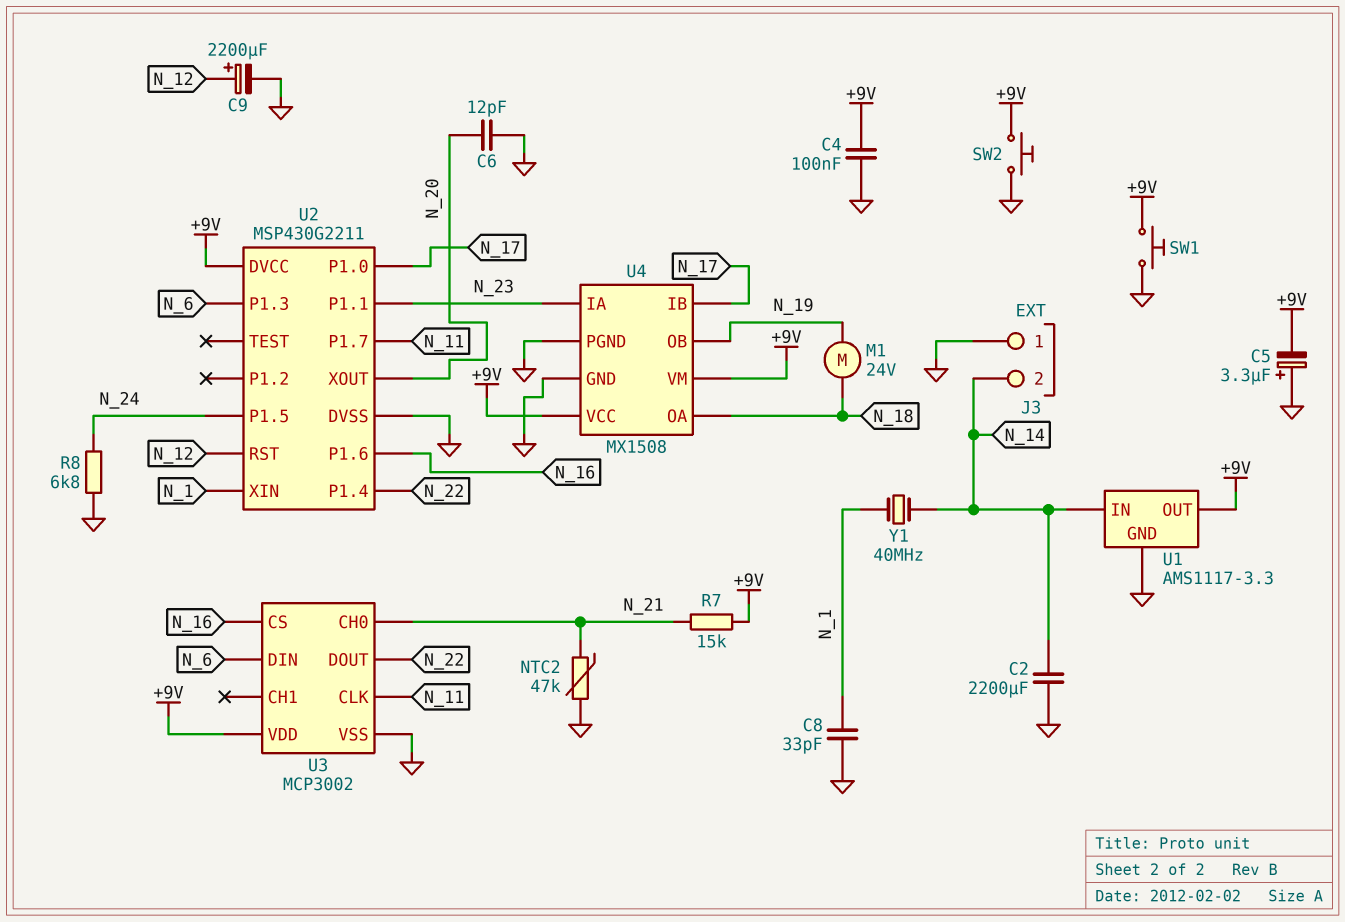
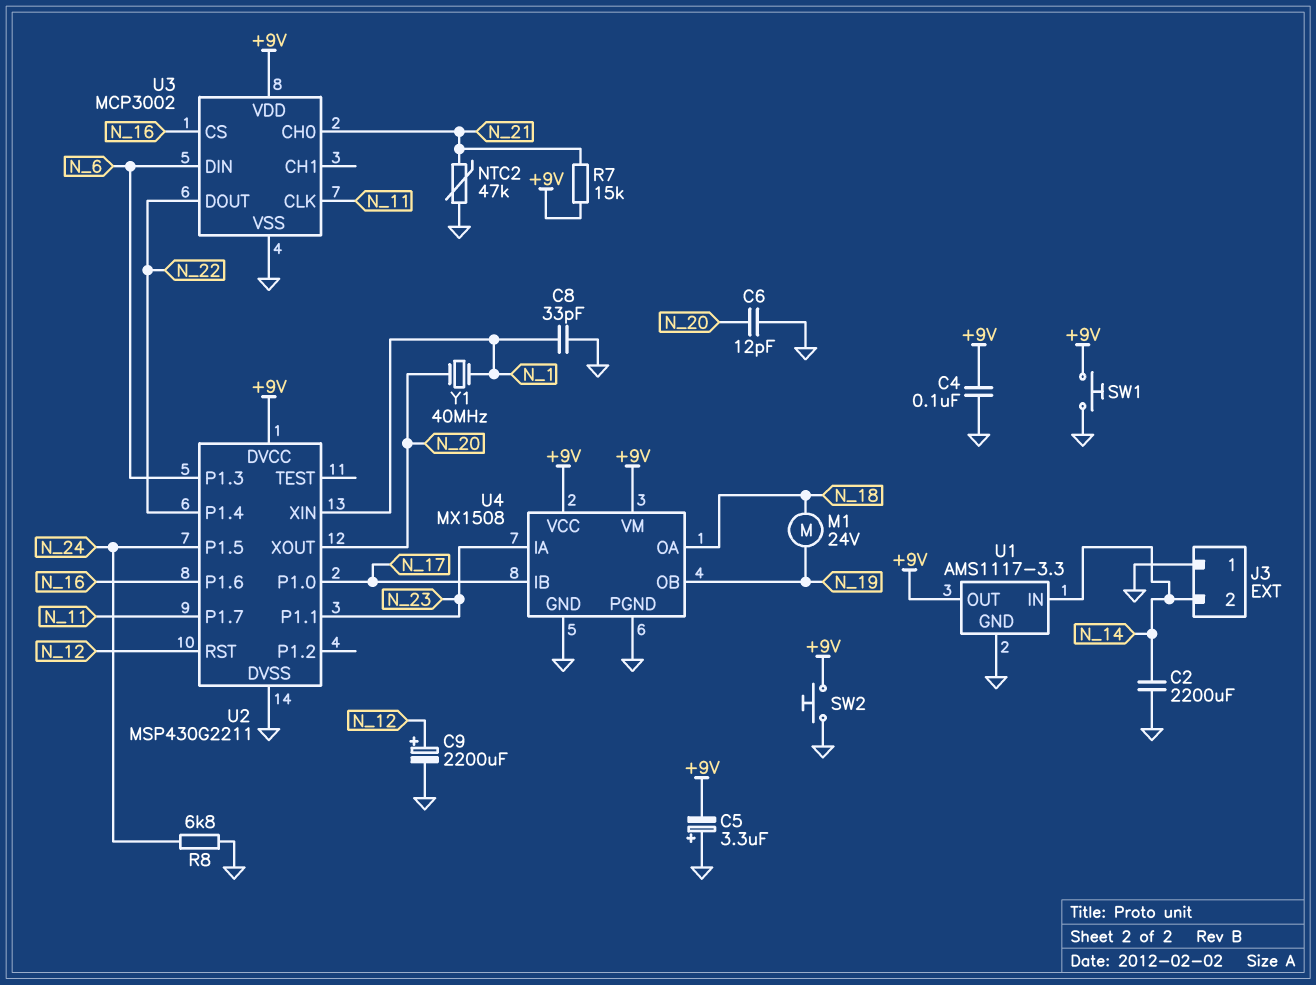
Y1: 40MHz (N_1, N_14) -> 40MHz (N_1, N_20)

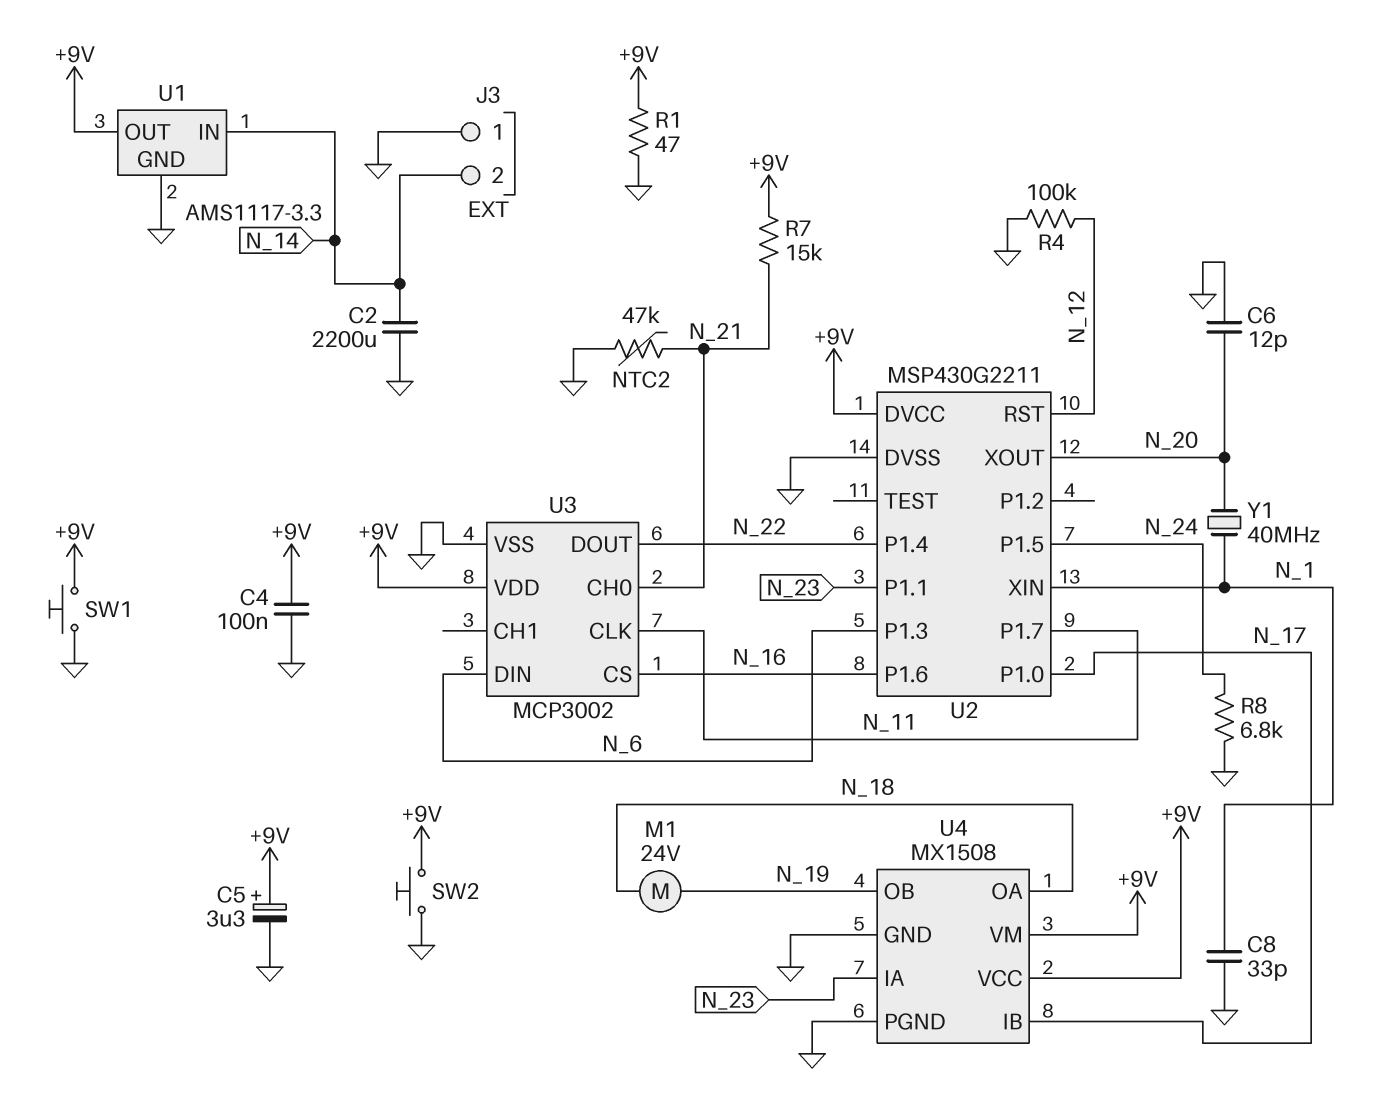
C5: 3.3uF (plus GND, minus +9V) -> 3.3uF (plus +9V, minus GND)
C9: 2200uF (plus N_12, minus GND) -> none
R1: none -> 47 (+9V, GND)
R4: none -> 100k (GND, N_12)

